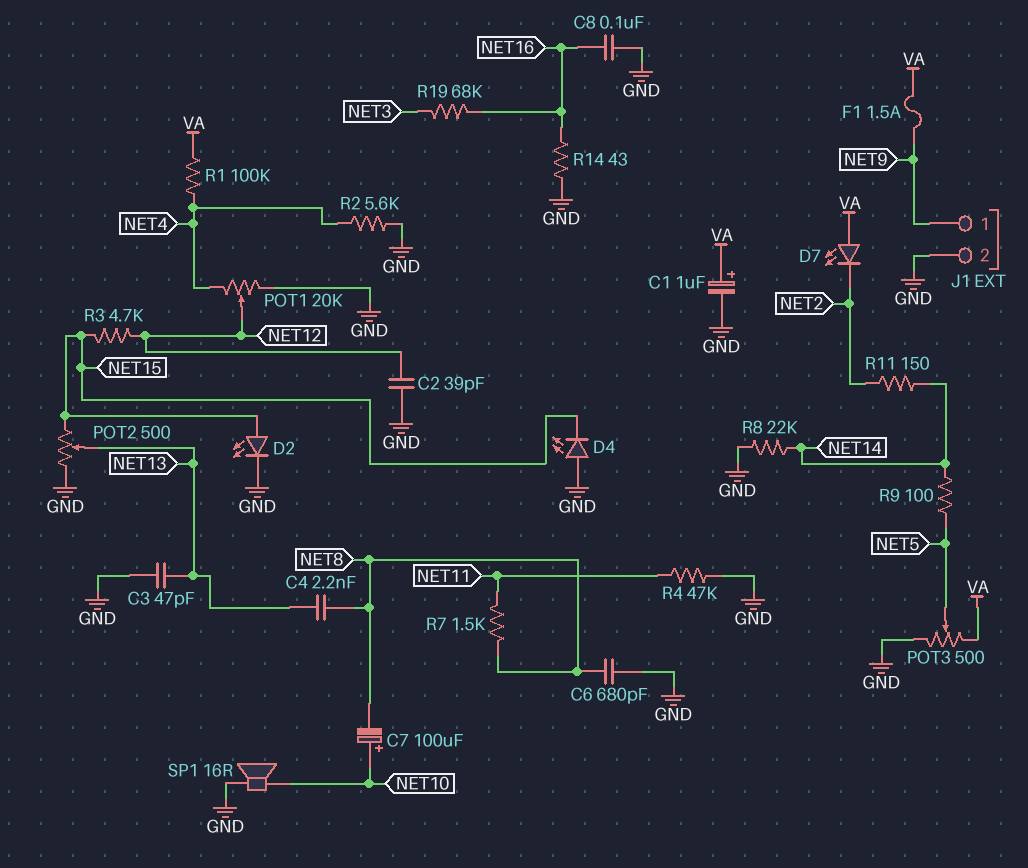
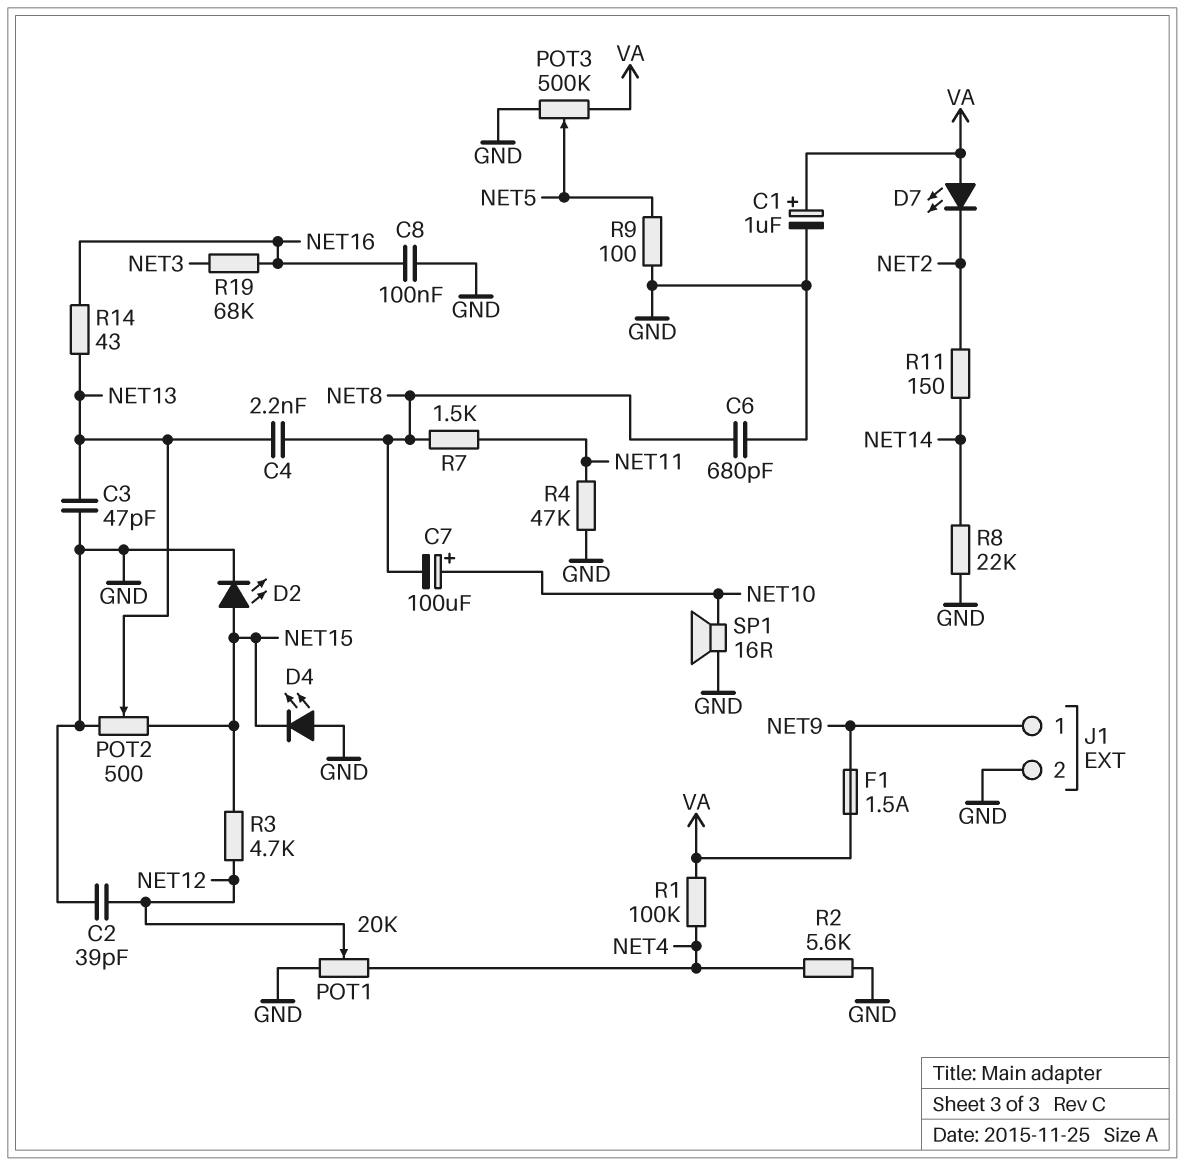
POT3: 500 (GND, VA, wiper NET5) -> 500k (GND, VA, wiper NET5)
R9: 100 (NET5, NET14) -> 100 (GND, NET5)
R14: 43 (GND, NET16) -> 43 (NET13, NET16)

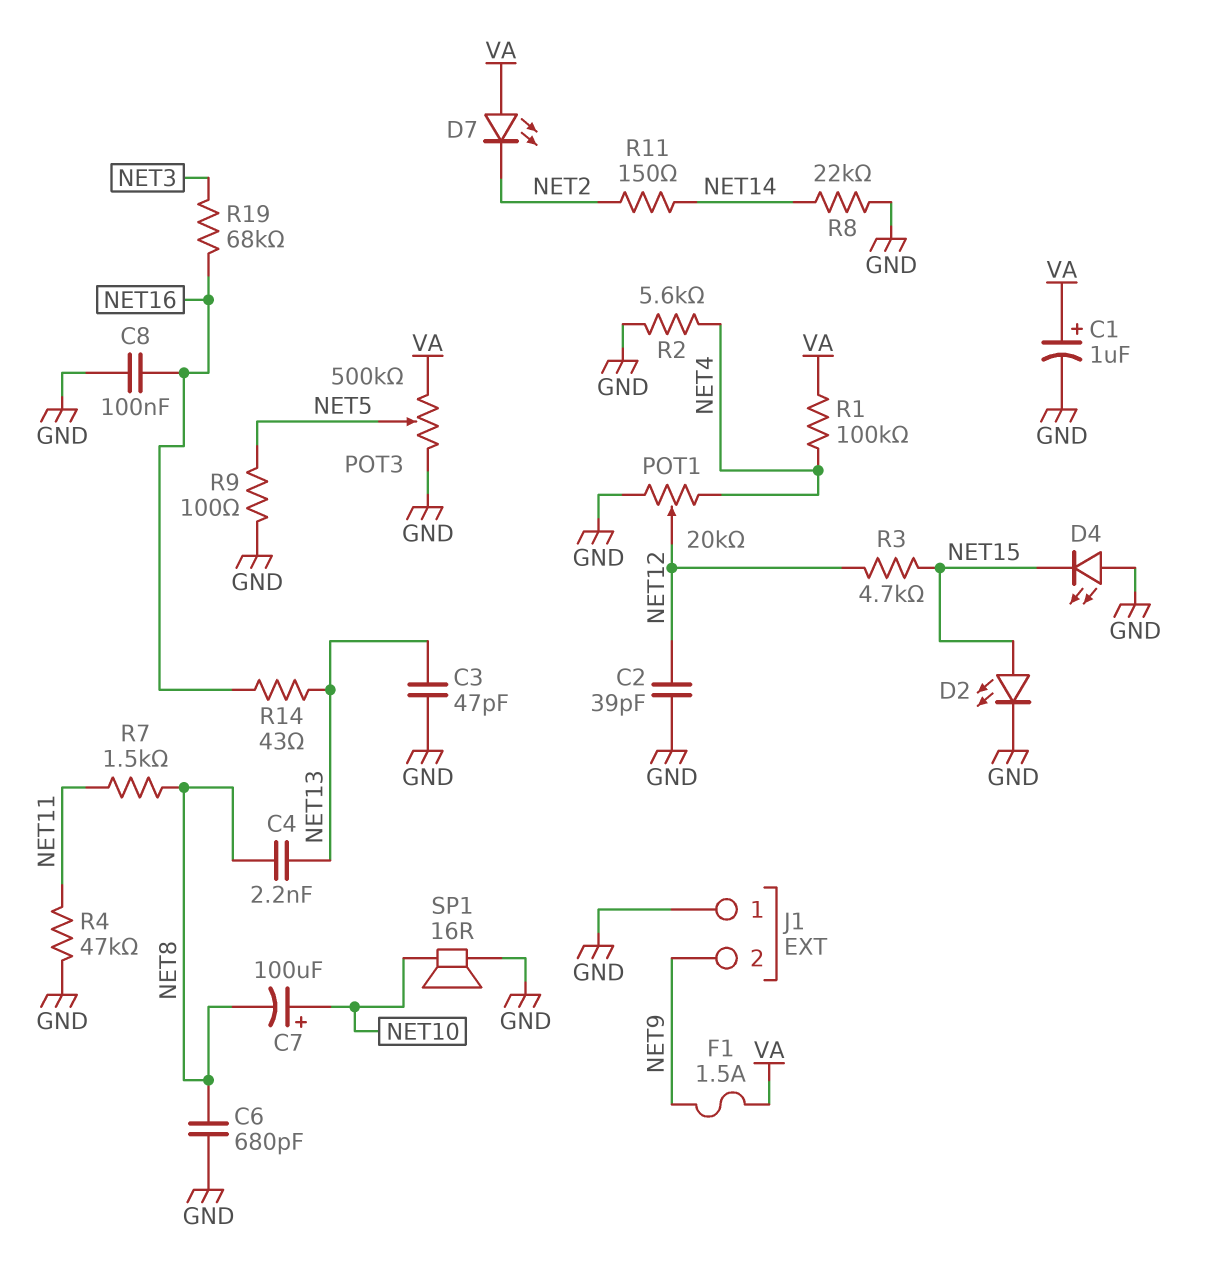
J1 pin 1: NET9 -> GND
J1 pin 2: GND -> NET9
POT2: 500 (GND, NET15, wiper NET13) -> none

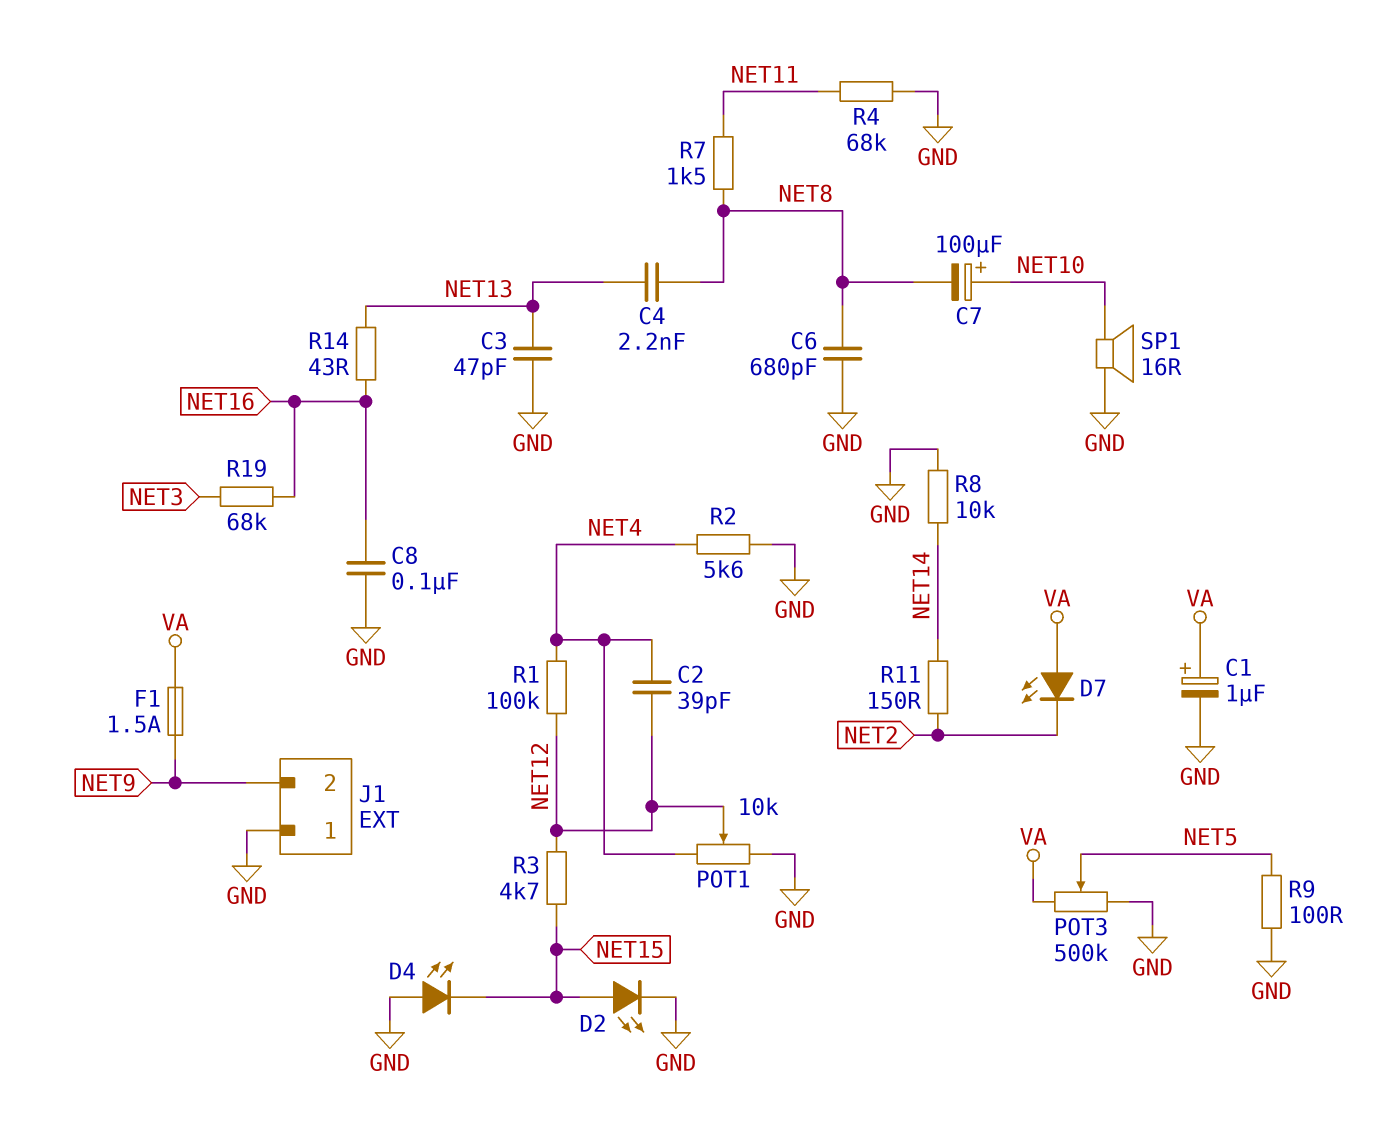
C2: 39pF (GND, NET12) -> 39pF (NET4, NET12)
POT1: 20k (GND, NET4, wiper NET12) -> 10k (GND, NET4, wiper NET12)
R1: 100k (NET4, VA) -> 100k (NET4, NET12)
R4: 47k (GND, NET11) -> 68k (GND, NET11)
R8: 22k (GND, NET14) -> 10k (GND, NET14)

